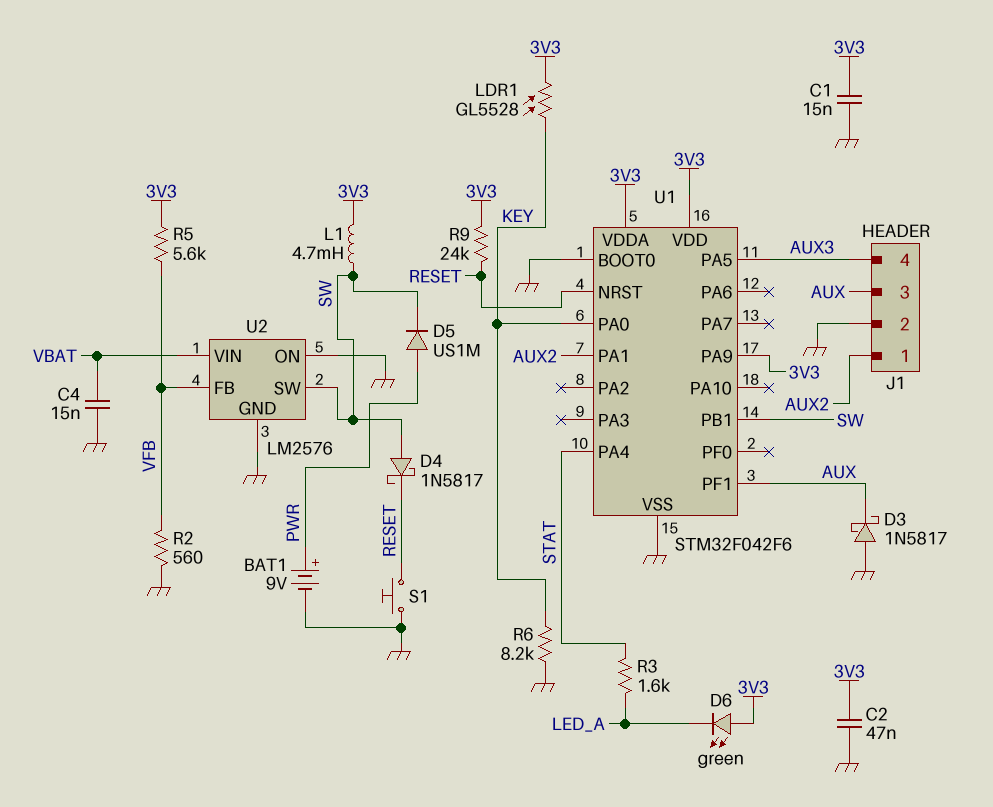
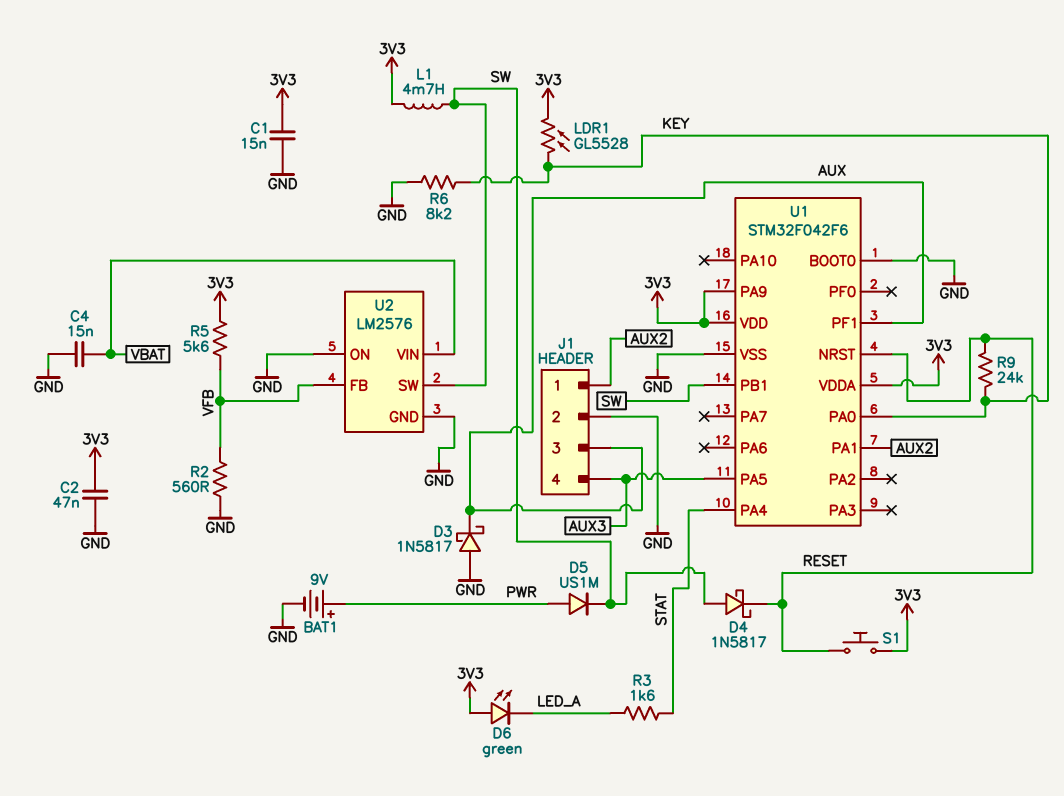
R9: 24k (3V3, RESET) -> 24k (KEY, RESET)
S1: button (GND, RESET) -> button (3V3, RESET)

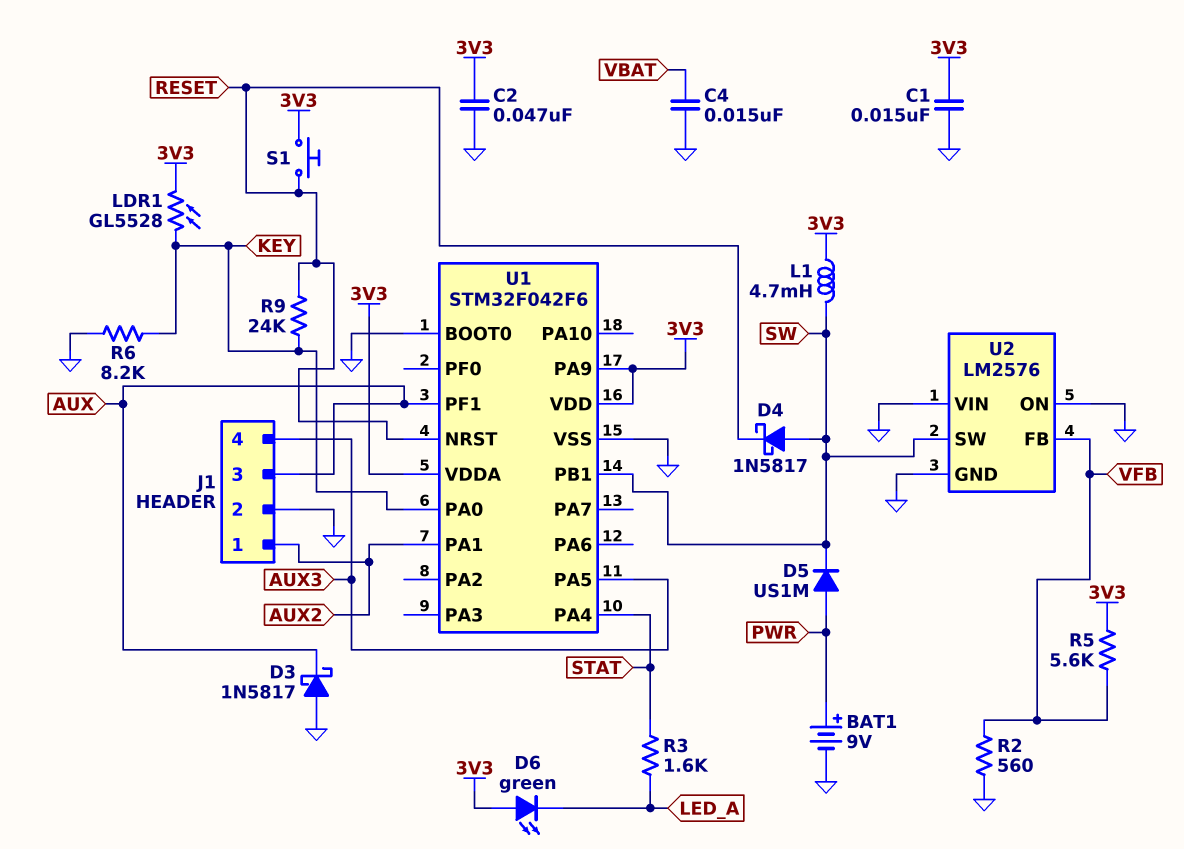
U2 pin VIN: VBAT -> GND

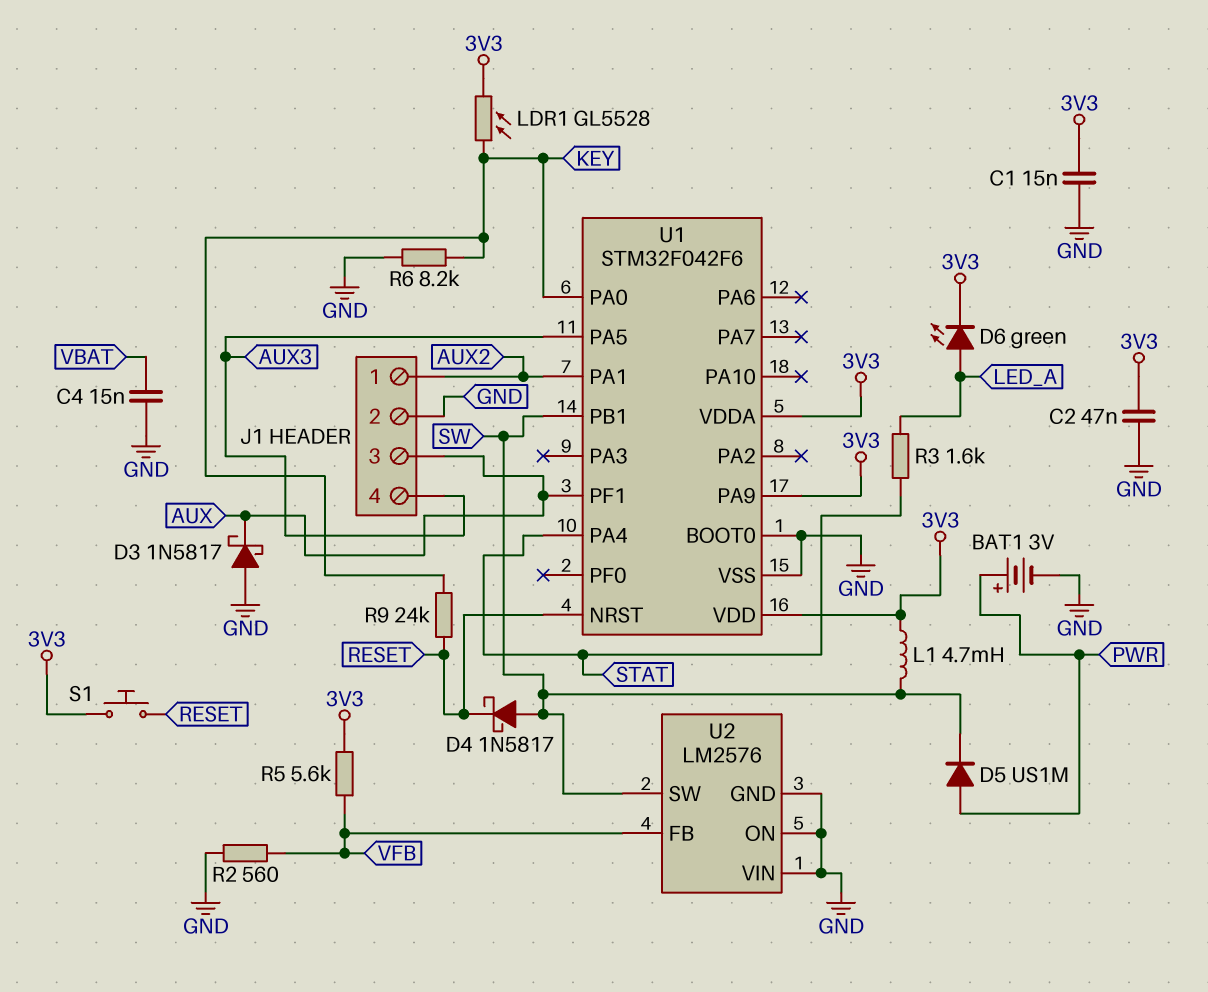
BAT1: 9V (plus PWR, minus GND) -> 3V (plus PWR, minus GND)
D6: LED green (A 3V3, K LED_A) -> LED green (A LED_A, K 3V3)

